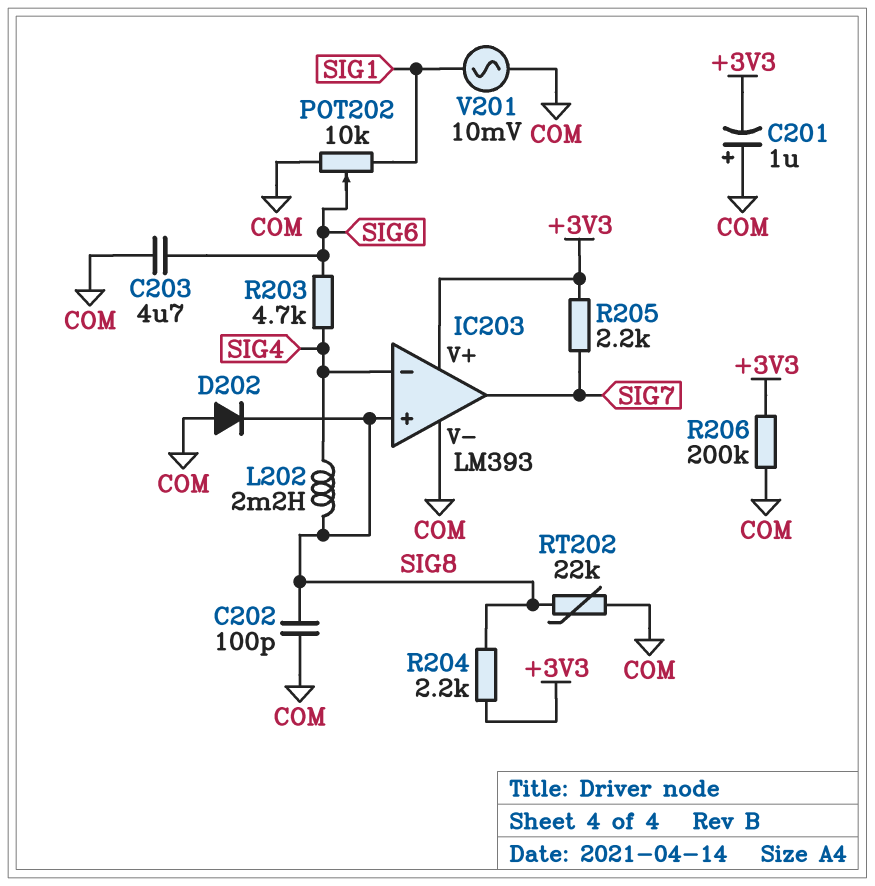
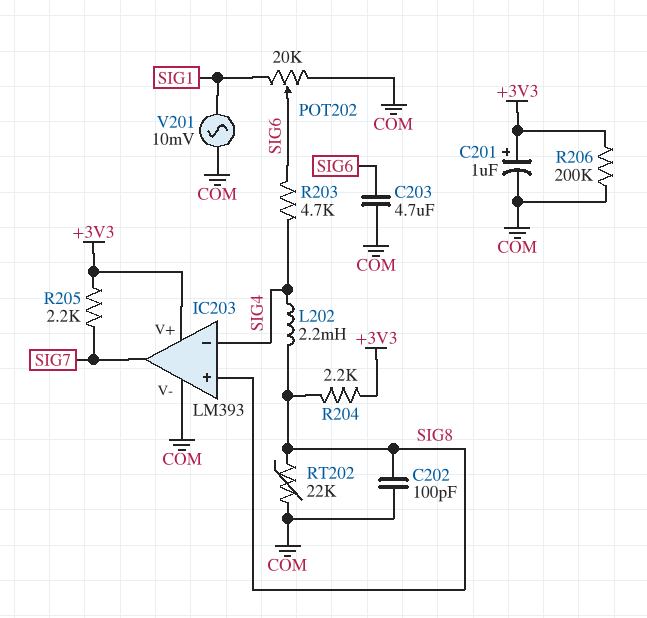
C201: 1uF (plus COM, minus +3V3) -> 1uF (plus +3V3, minus COM)
D202: diode (A COM, K SIG8) -> none
POT202: 10k (COM, SIG1, wiper SIG6) -> 20k (COM, SIG1, wiper SIG6)

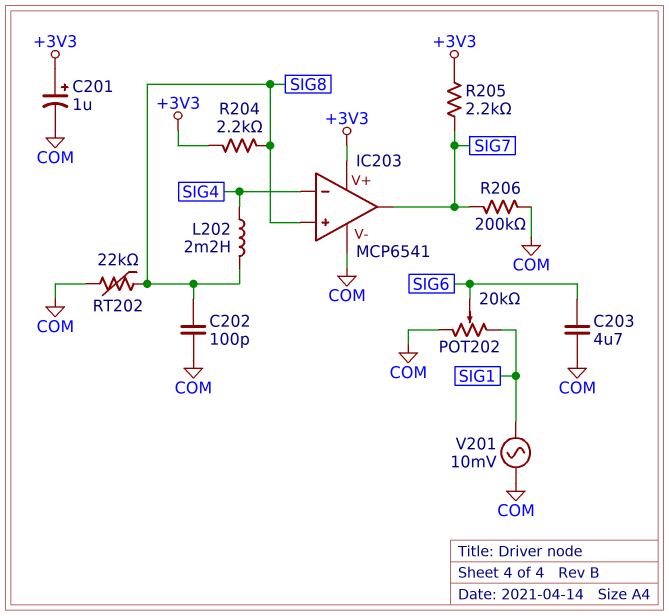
IC203: LM393 -> MCP6541
R203: 4.7k (SIG4, SIG6) -> none
R206: 200k (+3V3, COM) -> 200k (COM, SIG7)

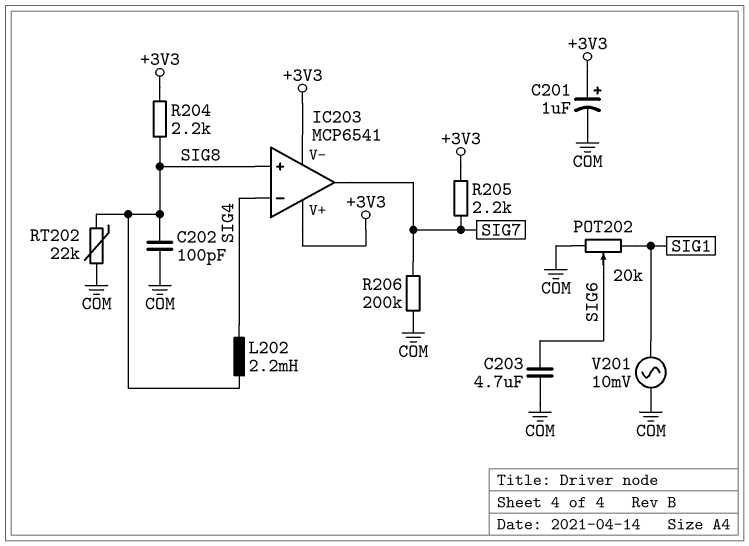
IC203 pin V-: COM -> +3V3

